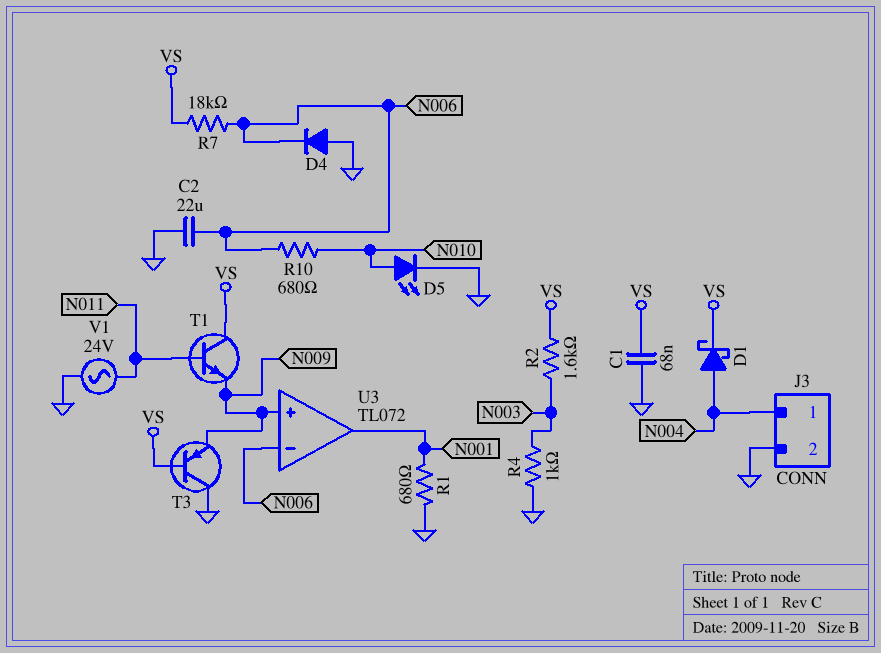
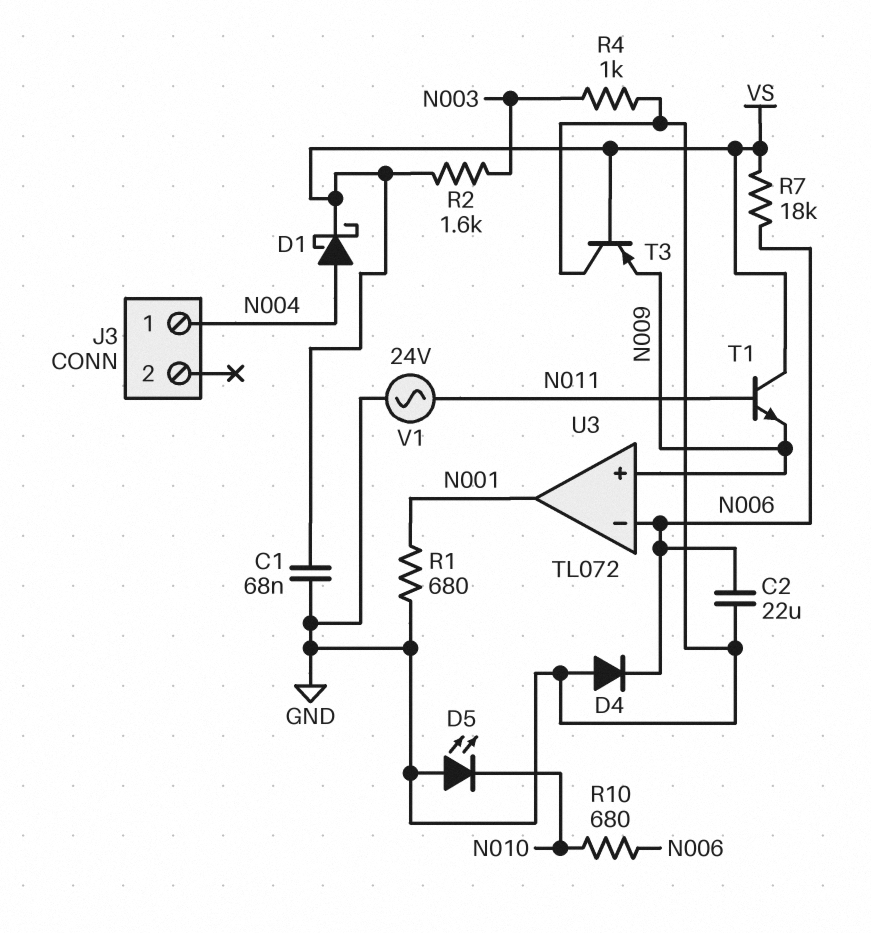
D5: LED (A N010, K GND) -> LED (A GND, K N010)
J3 pin 2: GND -> none

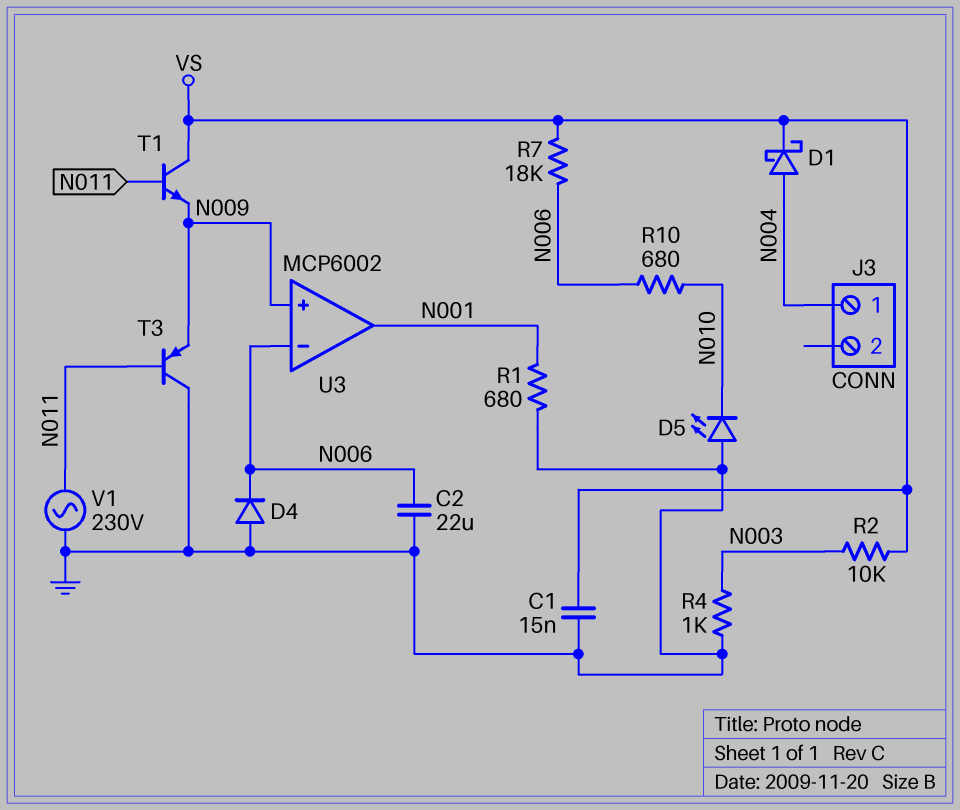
C1: 68nF (GND, VS) -> 15nF (GND, VS)
R2: 1.6k (N003, VS) -> 10k (N003, VS)
T3: PNP (B VS, C GND, E N009) -> PNP (B N011, C GND, E N009)
U3: TL072 -> MCP6002
V1: AC 24V (GND, N011) -> AC 230V (GND, N011)

